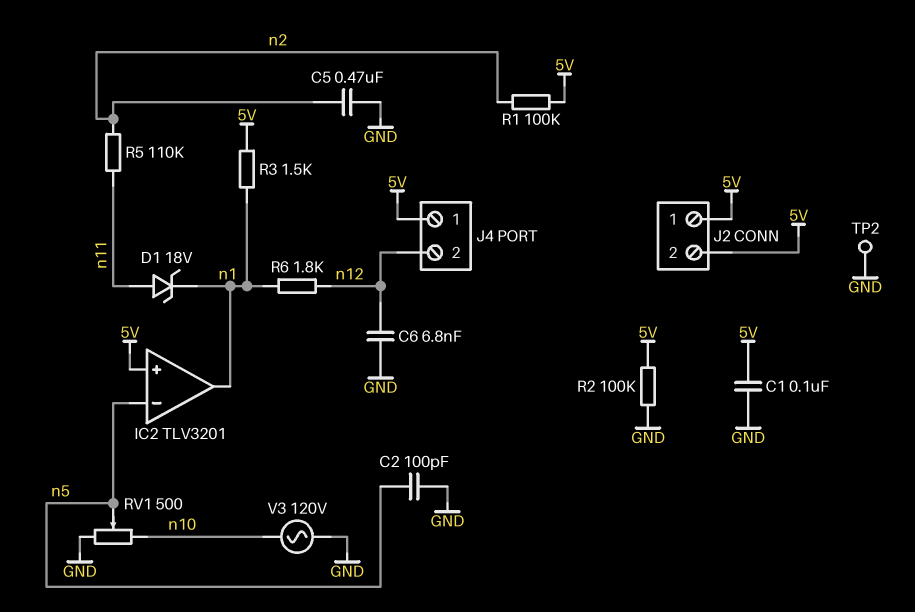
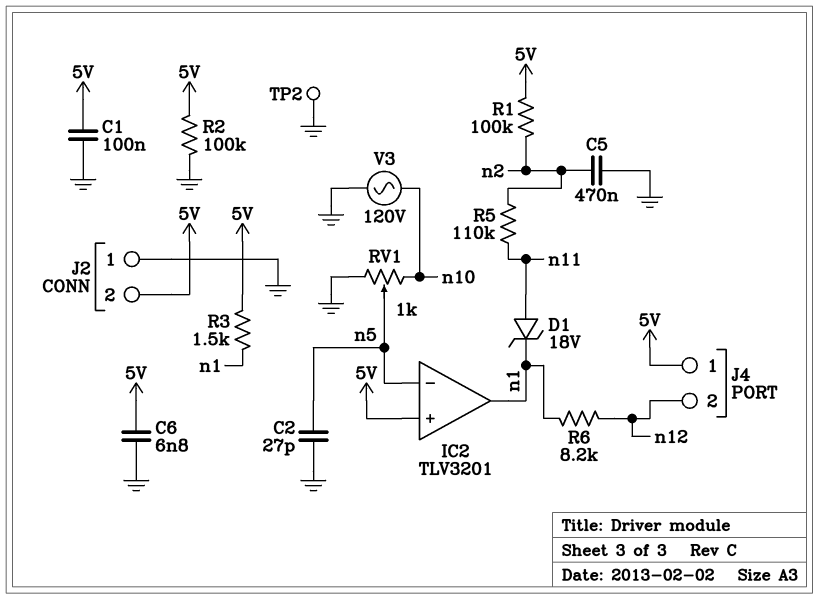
C2: 100pF (GND, n5) -> 27pF (GND, n5)
C6: 6.8nF (GND, n12) -> 6.8nF (5V, GND)
J2 pin 1: 5V -> GND
R6: 1.8k (n1, n12) -> 8.2k (n1, n12)
RV1: 500 (GND, n10, wiper n5) -> 1k (GND, n10, wiper n5)

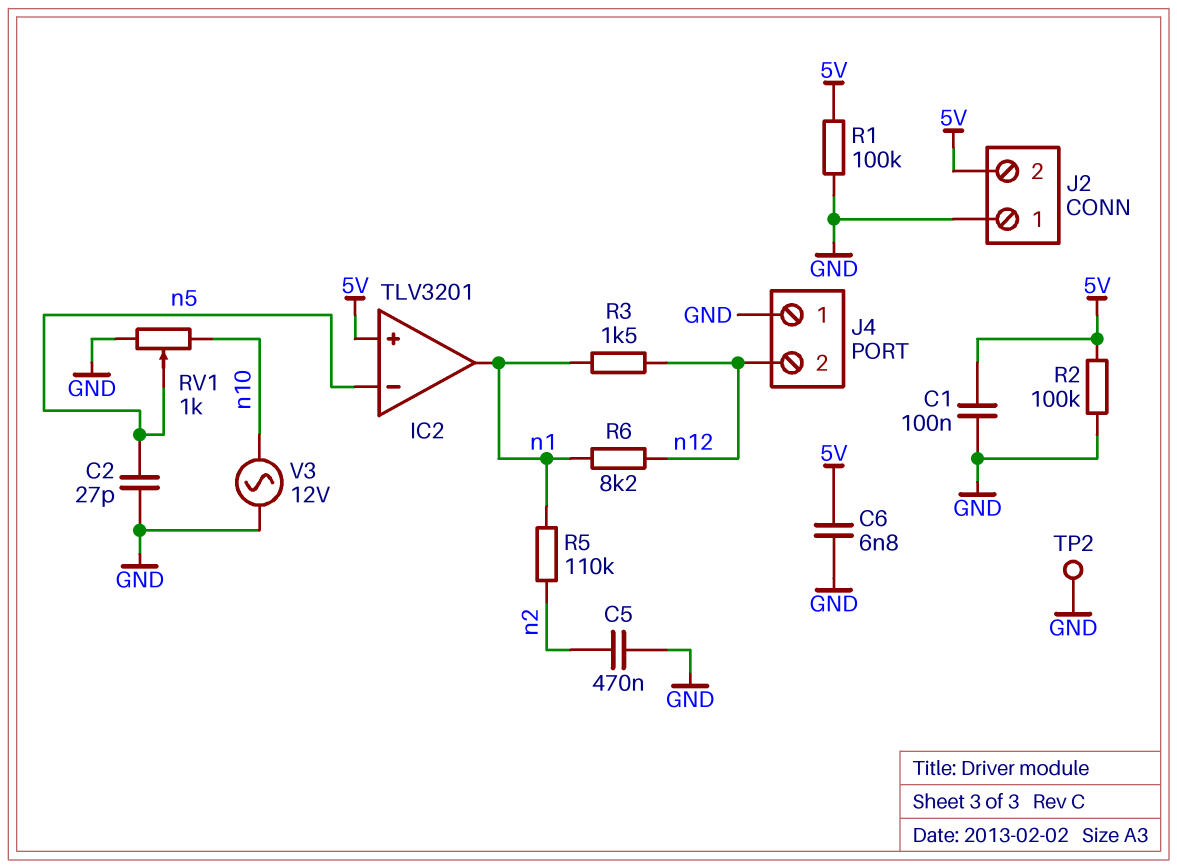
D1: zener 18V (A n11, K n1) -> none
J4 pin 1: 5V -> GND
R1: 100k (5V, n2) -> 100k (5V, GND)
R3: 1.5k (5V, n1) -> 1.5k (n1, n12)
R5: 110k (n2, n11) -> 110k (n1, n2)
V3: AC 120V (GND, n10) -> AC 12V (GND, n10)

